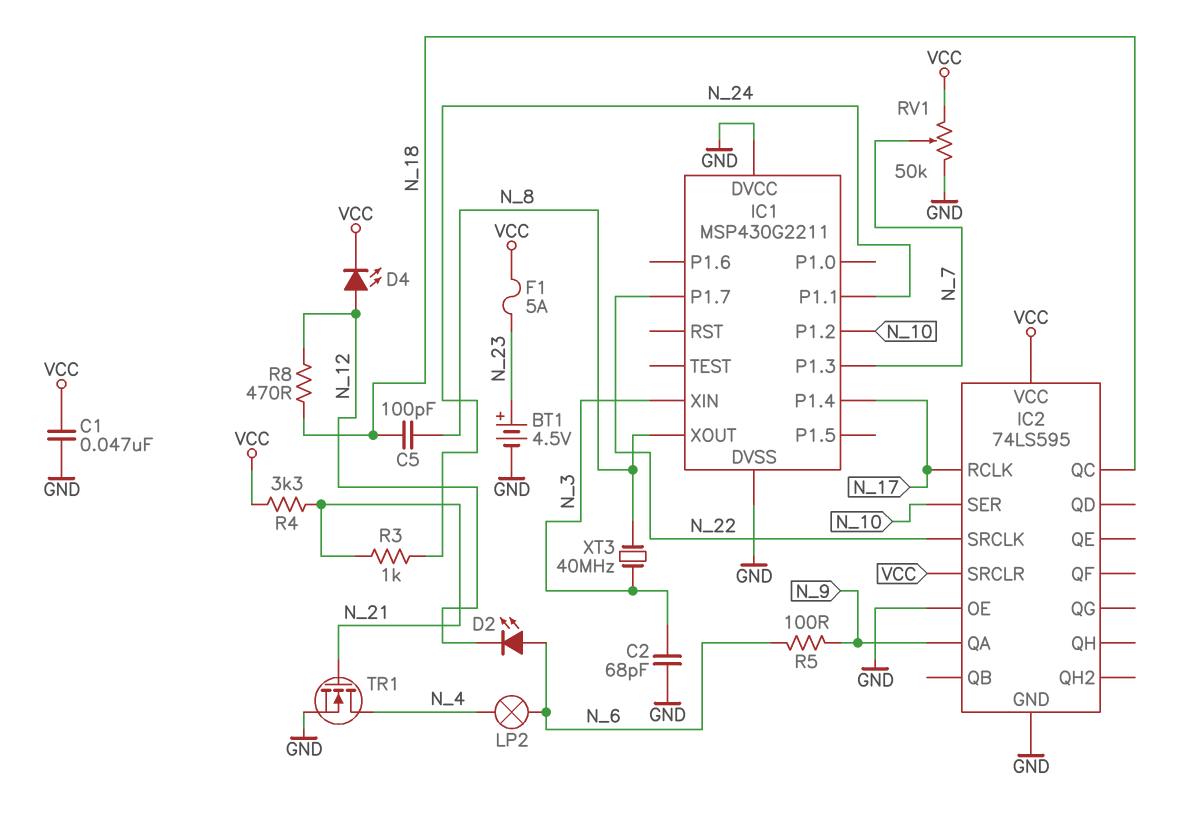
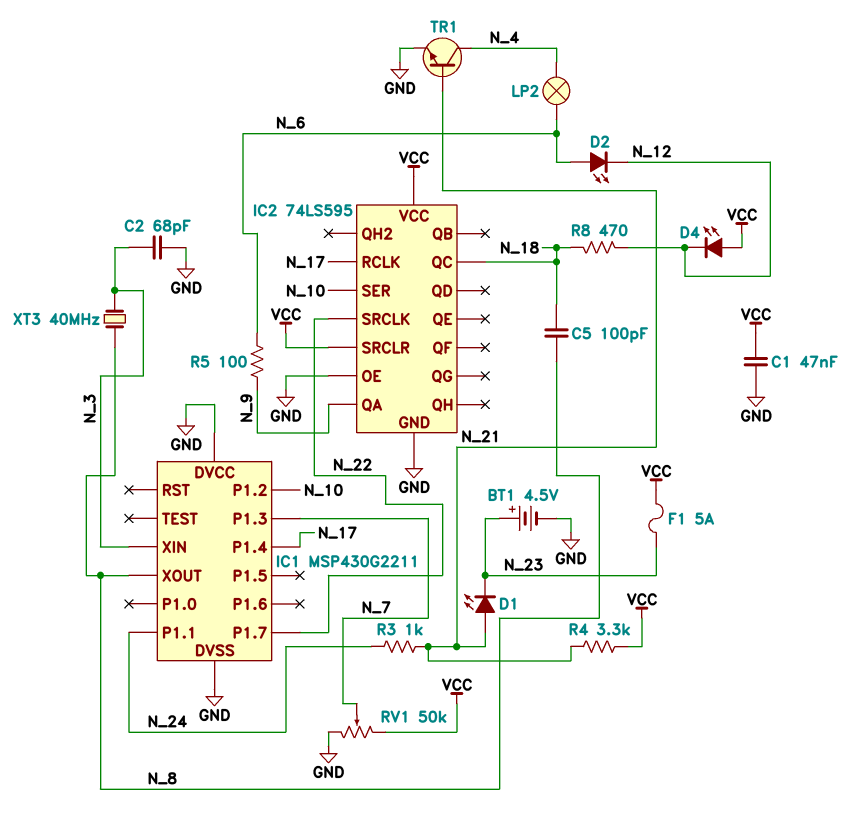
D1: none -> LED (A N_21, K N_23)
D4: LED (A N_12, K VCC) -> LED (A VCC, K N_12)
TR1: NMOS (G N_21, D N_4, S GND) -> NPN (B N_21, C N_4, E GND)

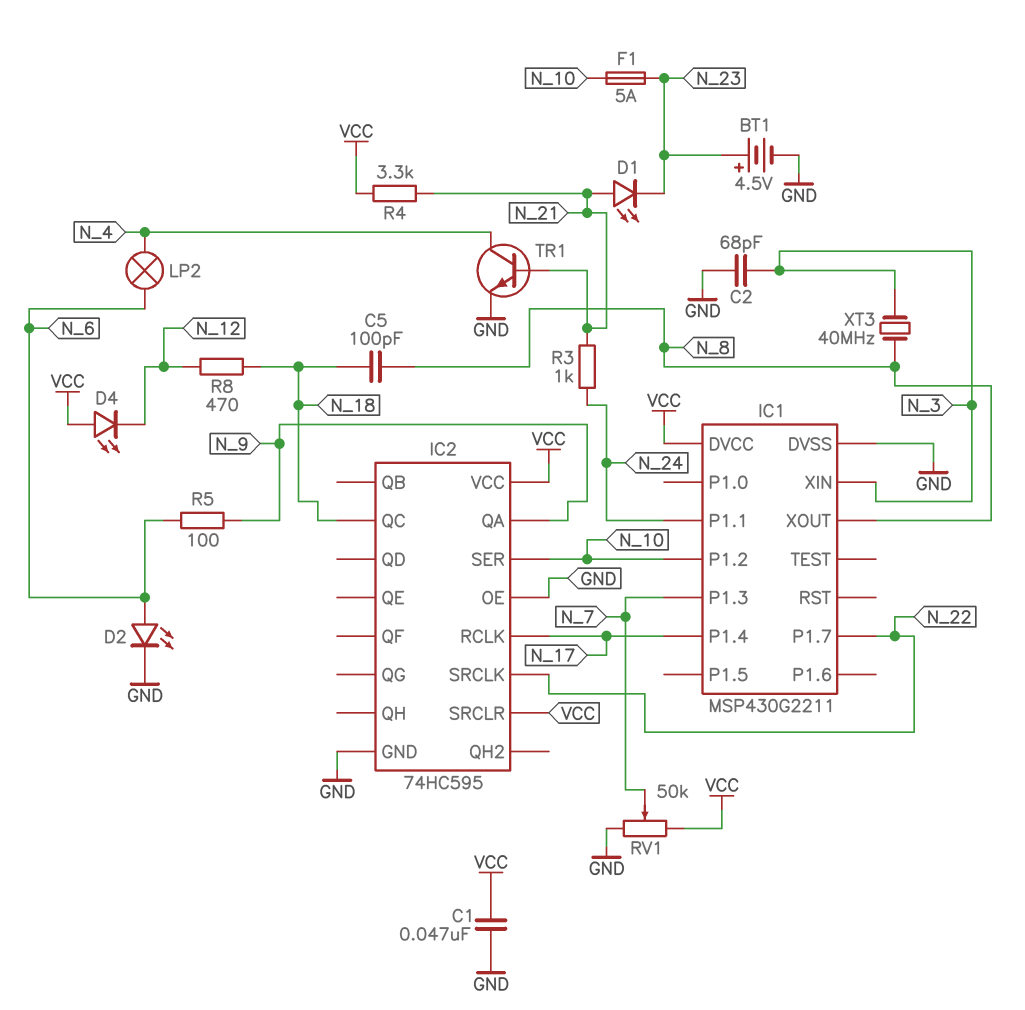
D2: LED (A N_6, K N_12) -> LED (A N_6, K GND)
F1: 5A (N_23, VCC) -> 5A (N_10, N_23)
IC1 pin DVCC: GND -> VCC
IC2: 74LS595 -> 74HC595

